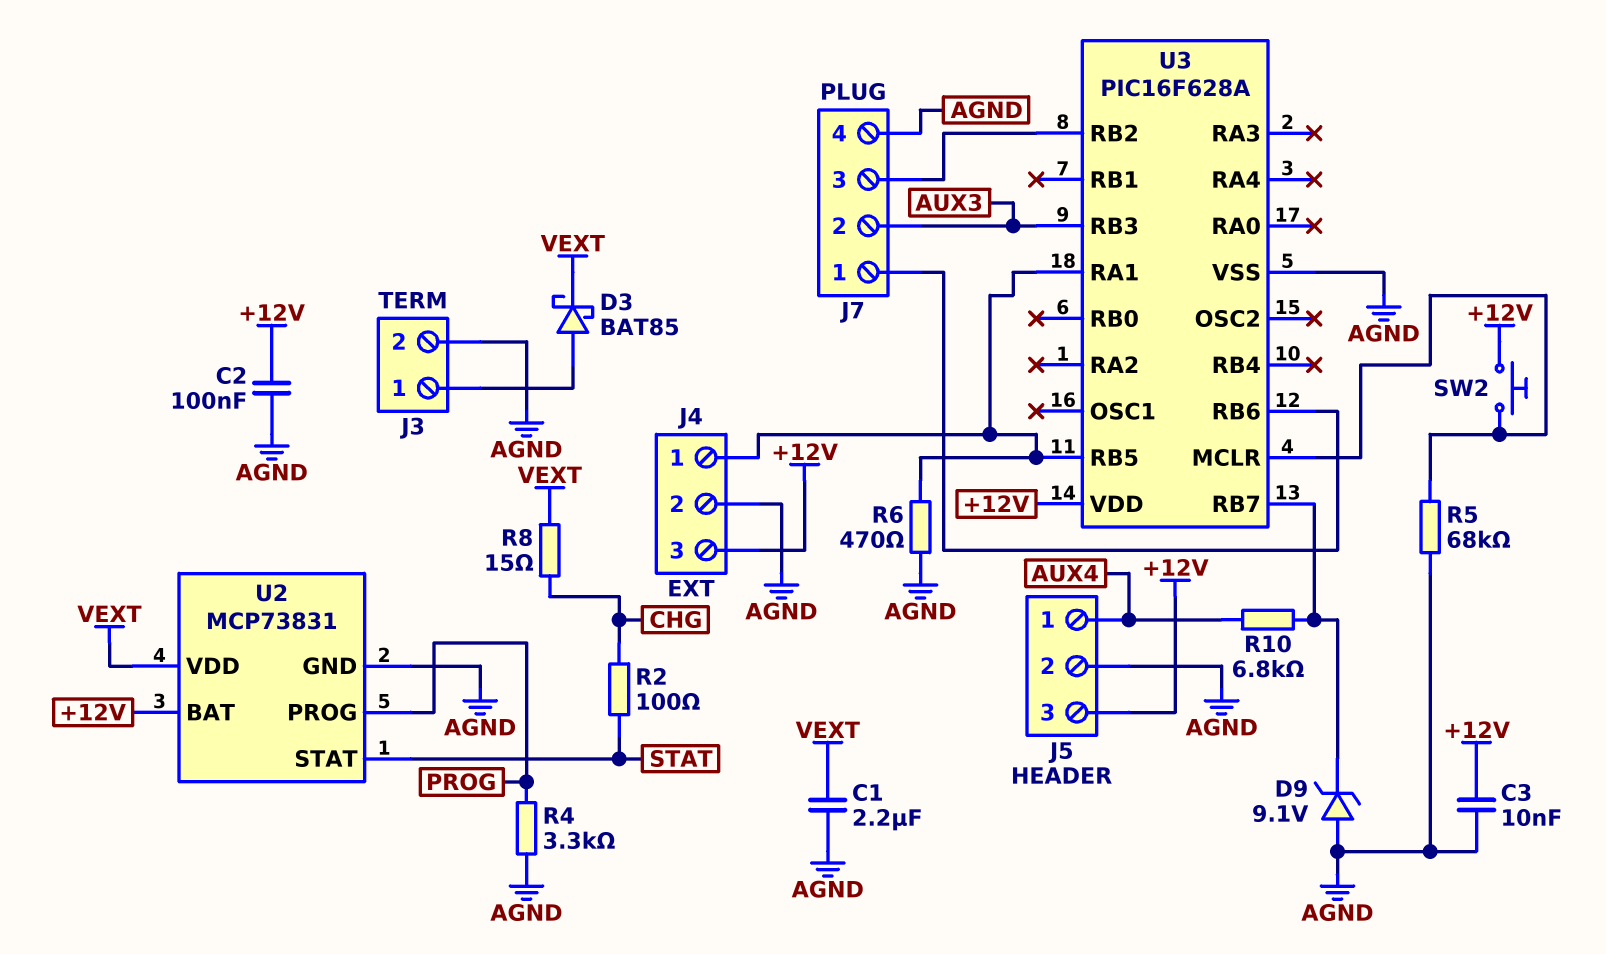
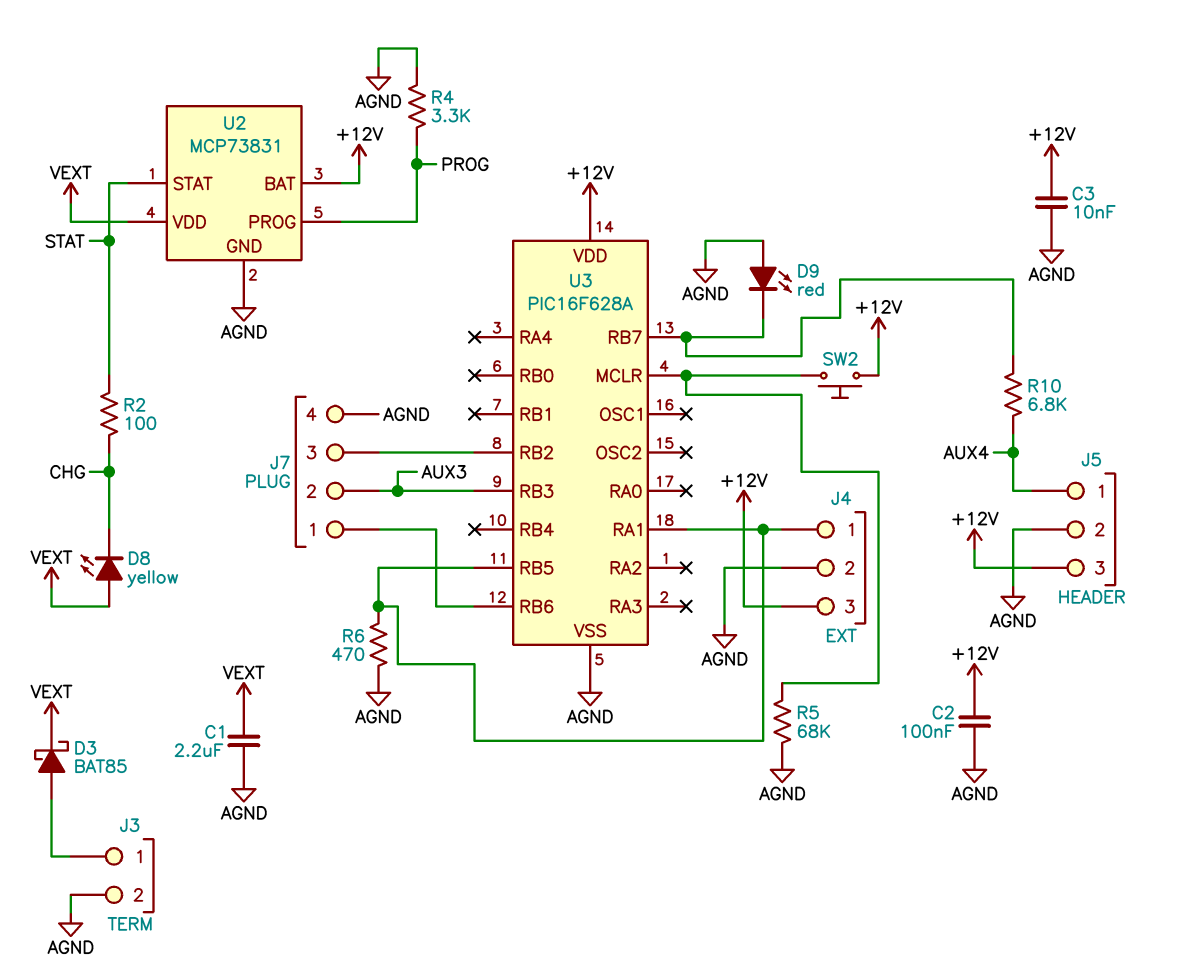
D8: none -> LED yellow (A VEXT, K CHG)
D9: zener 9.1V (A AGND, K U3/RB7) -> LED red (A AGND, K U3/RB7)
R8: 15 (CHG, VEXT) -> none

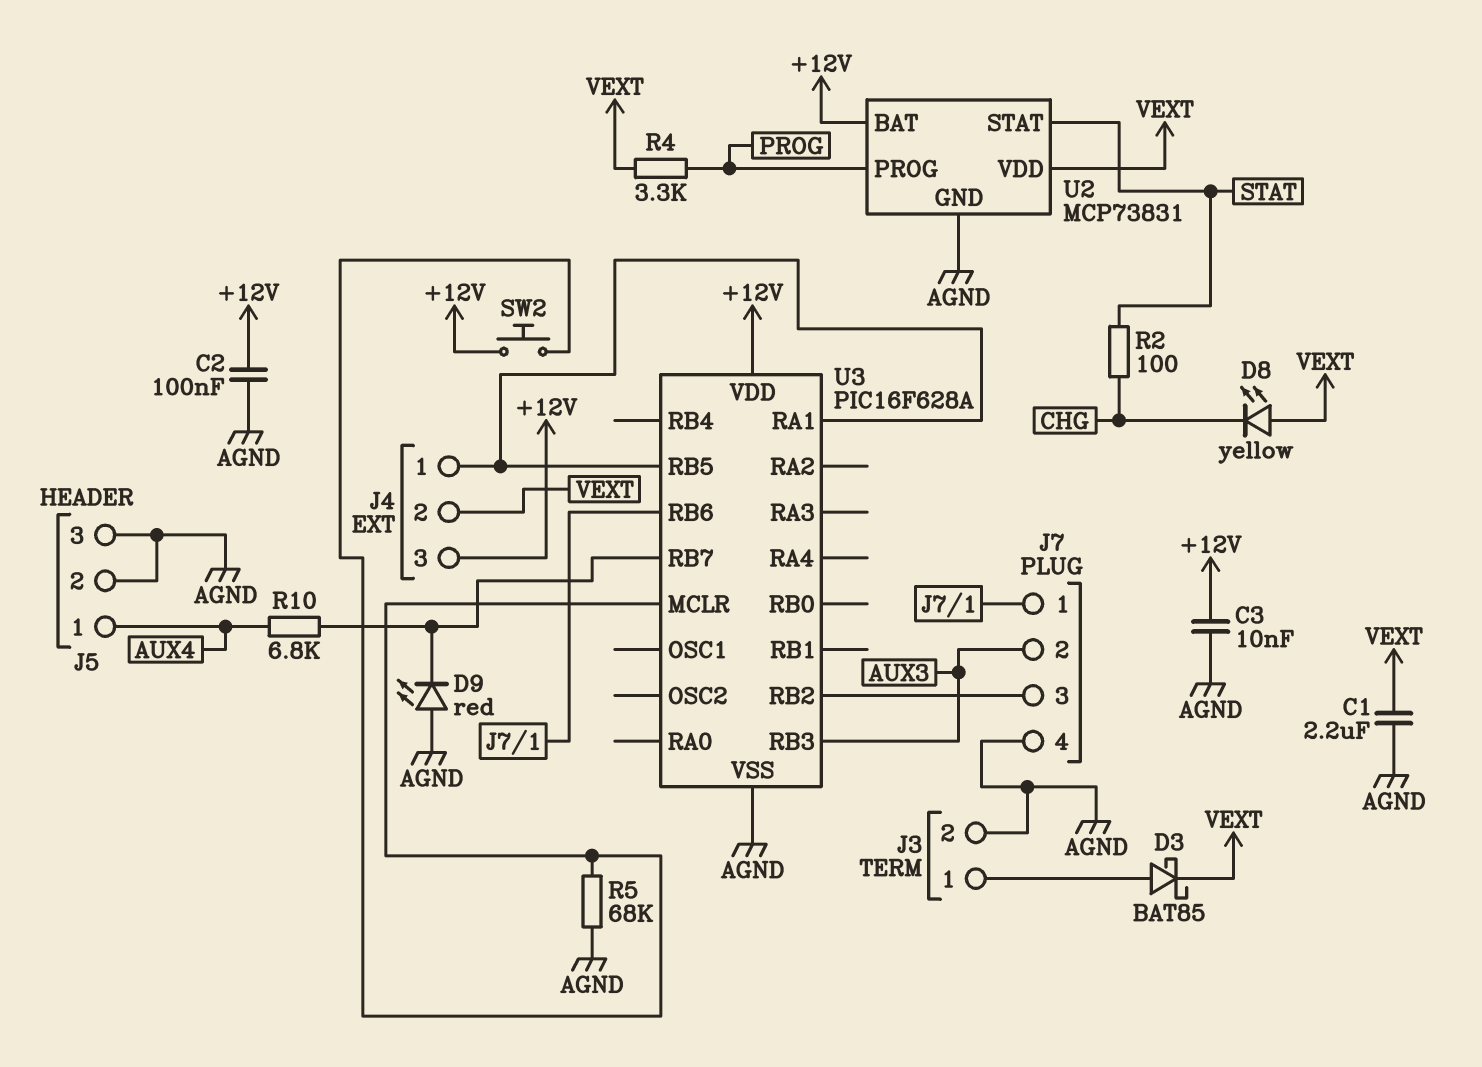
J4 pin 2: AGND -> VEXT
J5 pin 3: +12V -> AGND
R4: 3.3k (AGND, PROG) -> 3.3k (PROG, VEXT)
R6: 470 (AGND, J4/1) -> none

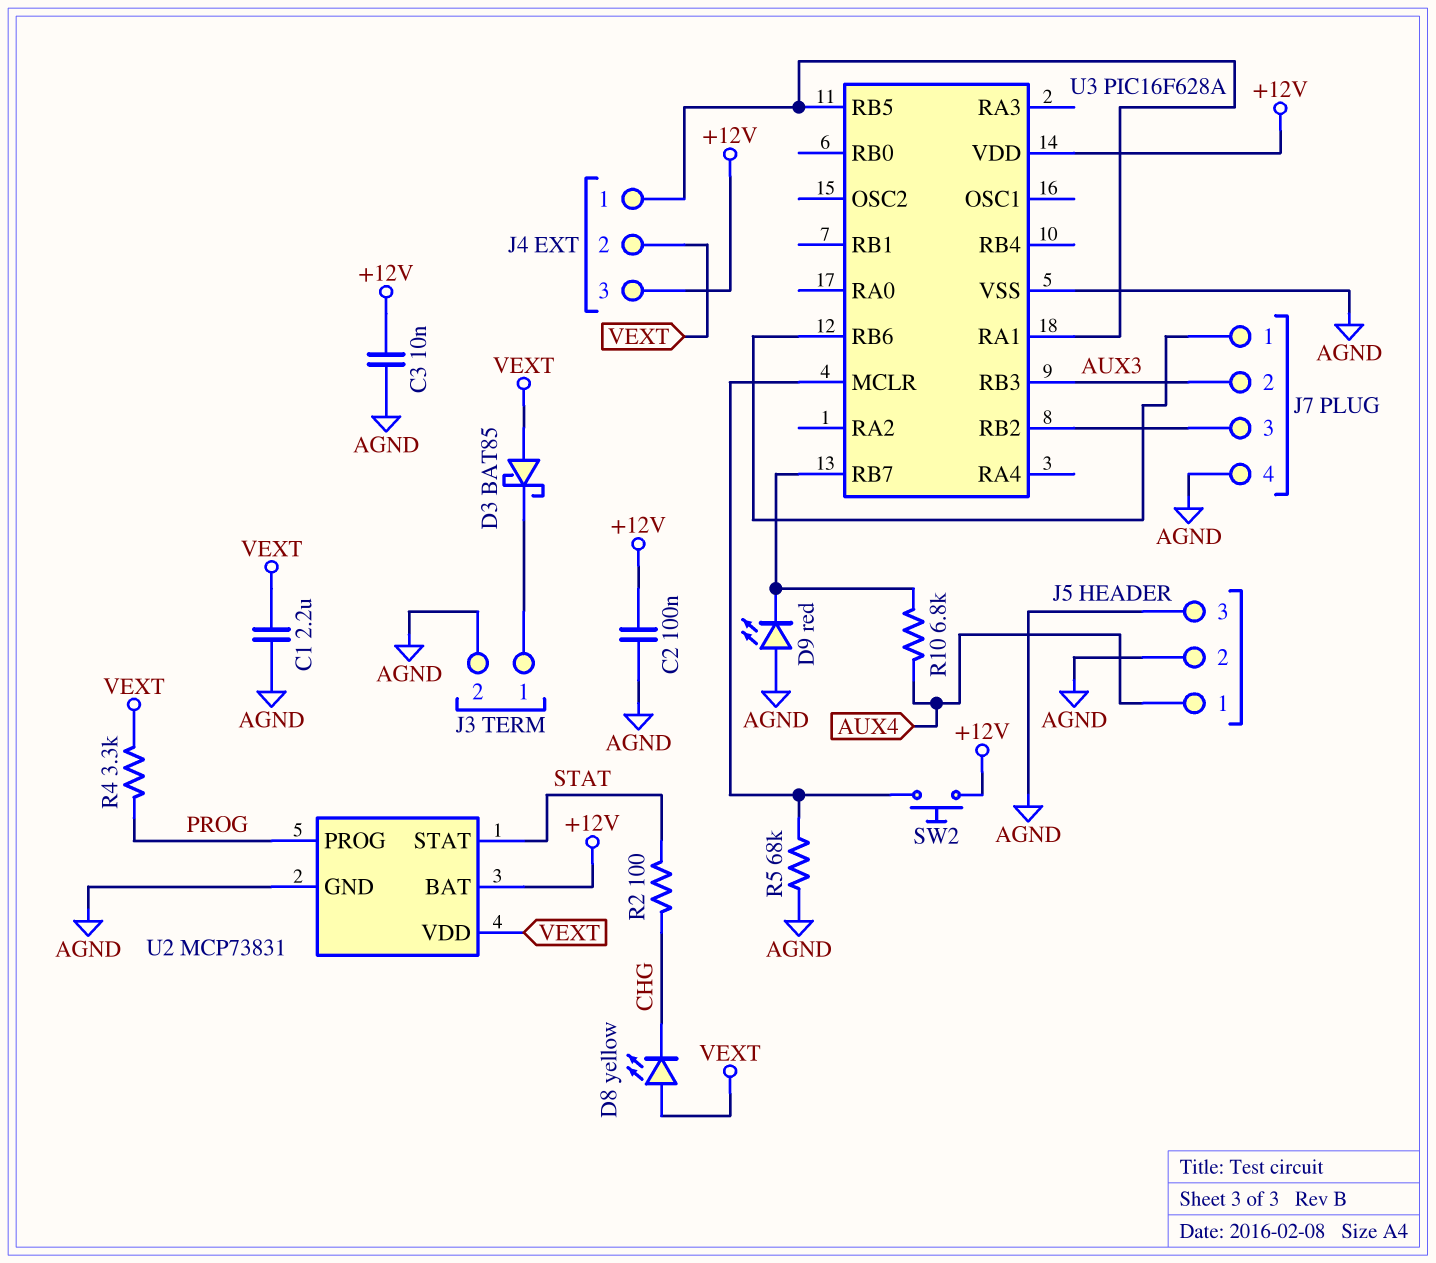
D3: schottky BAT85 (A J3/1, K VEXT) -> schottky BAT85 (A VEXT, K J3/1)

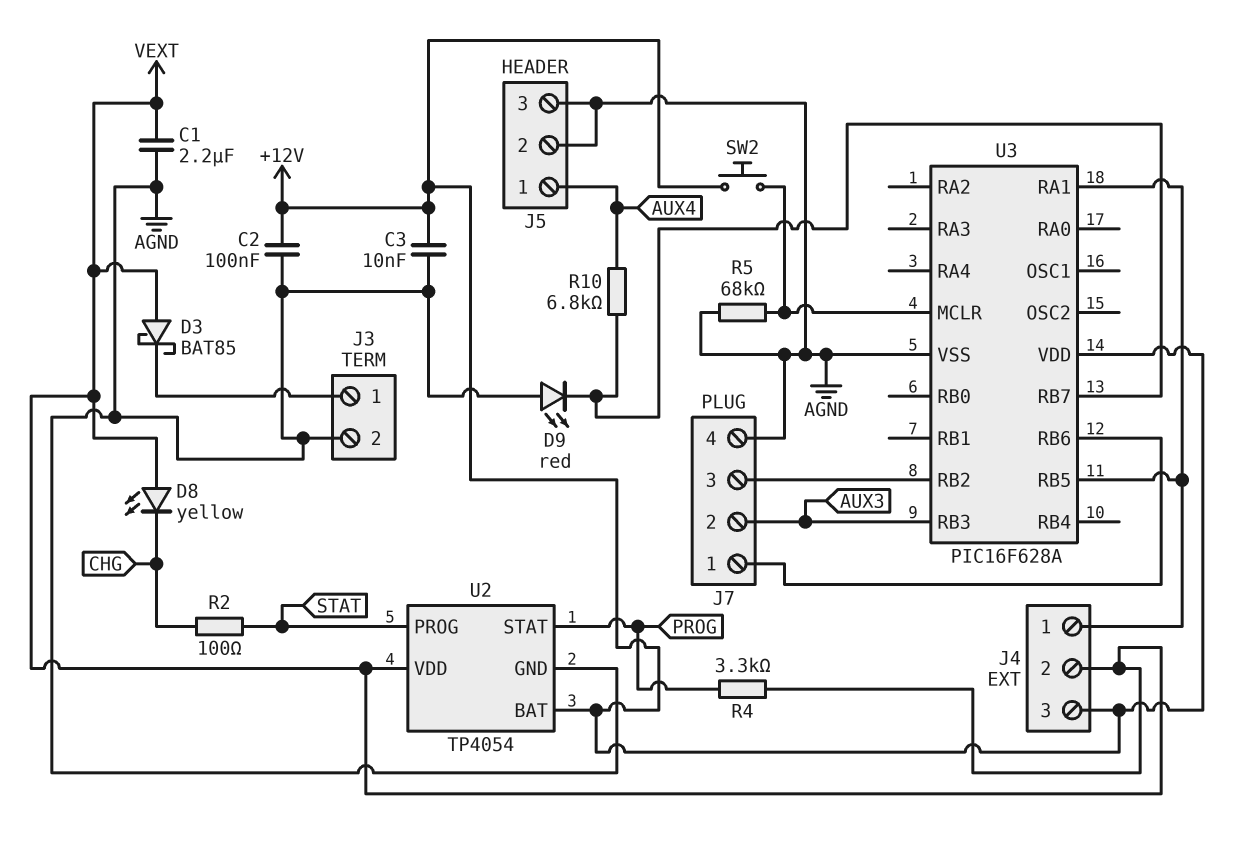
U2: MCP73831 -> TP4054
U2 pin PROG: PROG -> STAT
U2 pin STAT: STAT -> PROG

